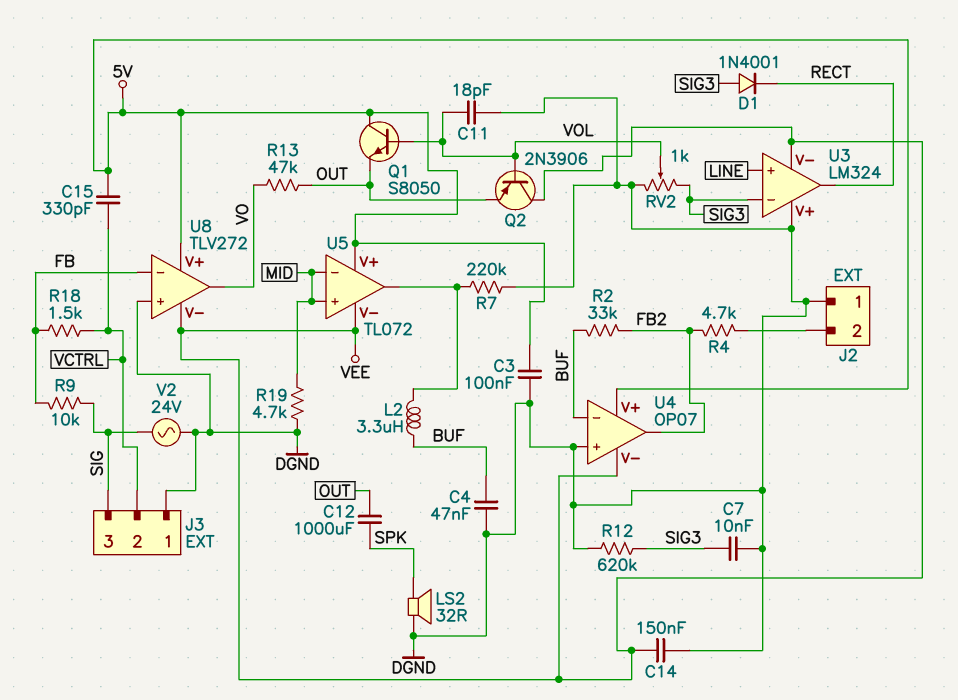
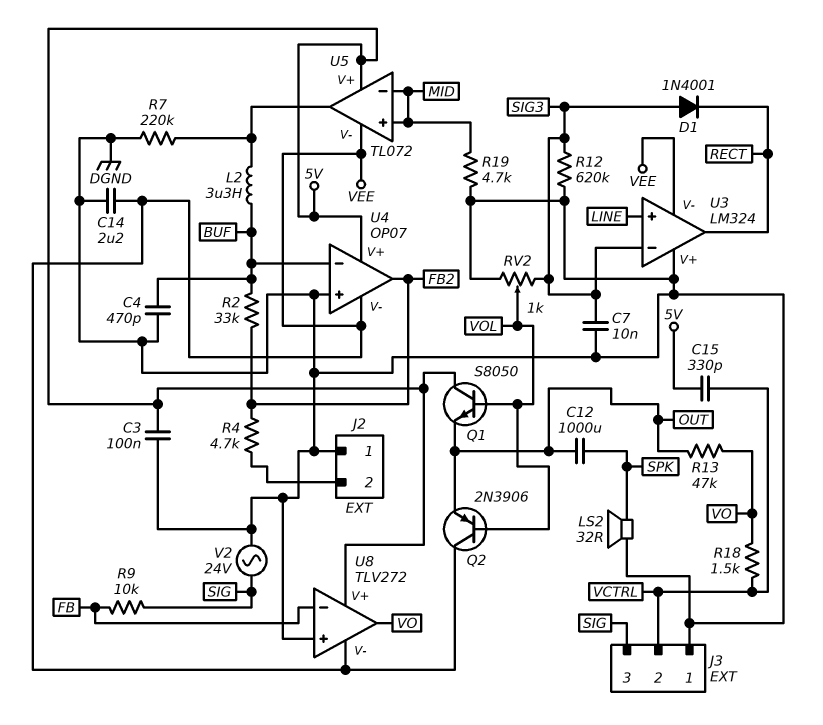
C4: 47nF (BUF, DGND) -> 470pF (BUF, DGND)
C11: 18pF (DGND, VOL) -> none
C14: 150nF (DGND, VEE) -> 2.2uF (DGND, VEE)
R18: 1.5k (FB, VCTRL) -> 1.5k (VCTRL, VO)

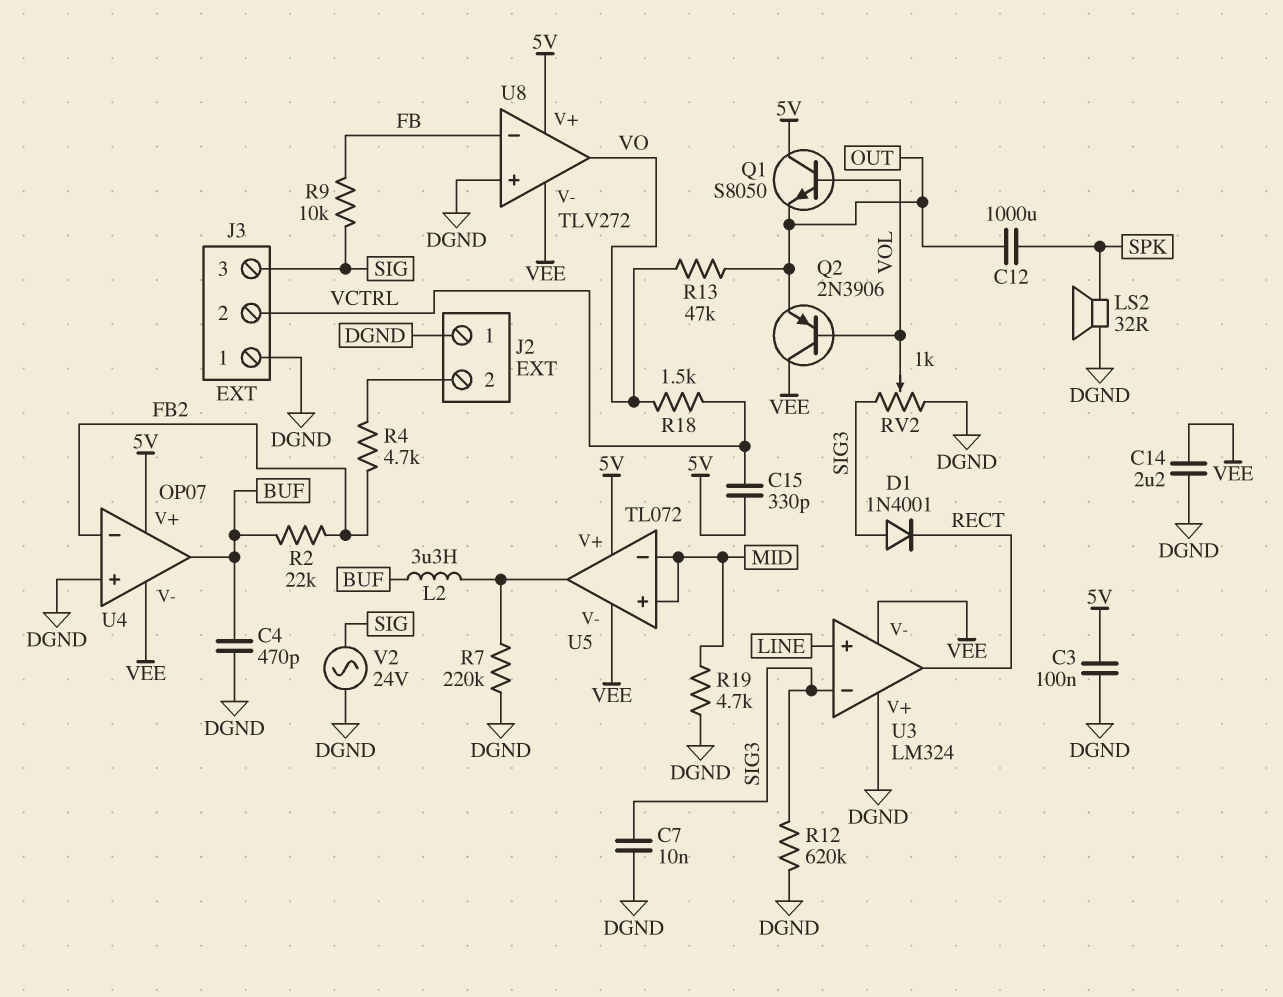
R2: 33k (BUF, FB2) -> 22k (BUF, FB2)
U4 pin in-: BUF -> FB2
U4 pin out: FB2 -> BUF

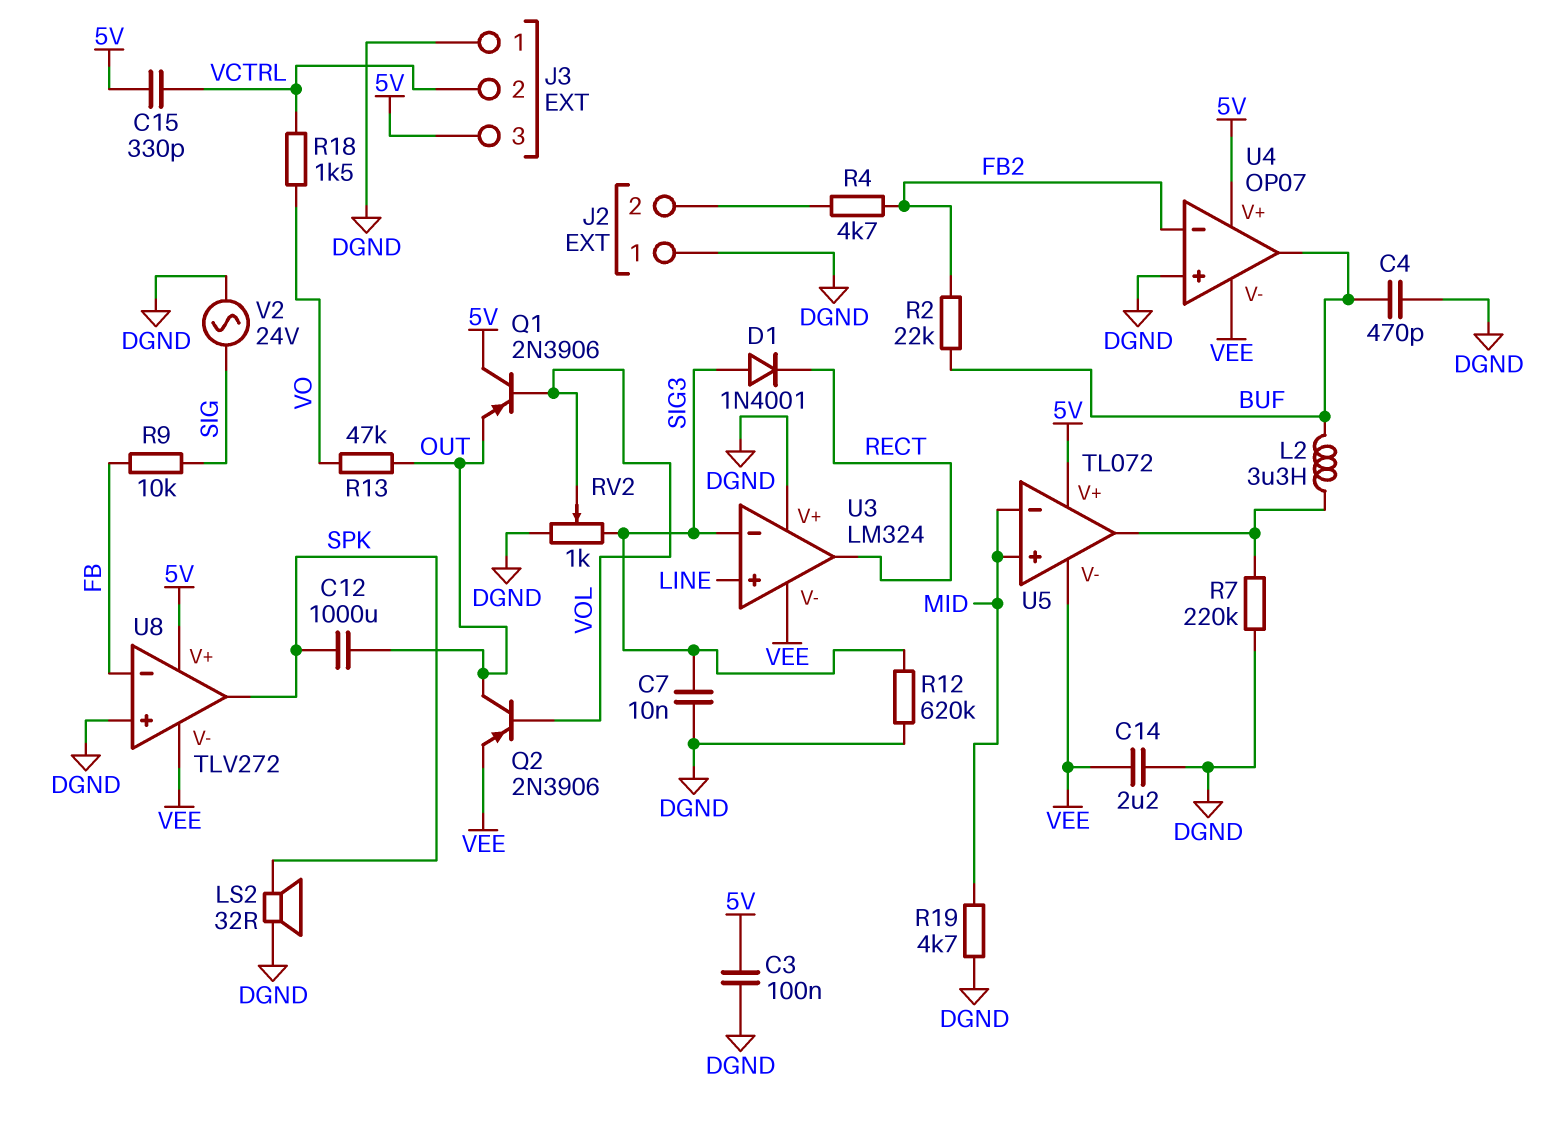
J3 pin 3: SIG -> 5V
Q1: NPN S8050 (B VOL, C 5V, E OUT) -> PNP 2N3906 (B VOL, C 5V, E OUT)
Q2: PNP 2N3906 (B VOL, C VEE, E OUT) -> PNP 2N3906 (B VOL, C OUT, E VEE)
U8 pin out: VO -> SPK

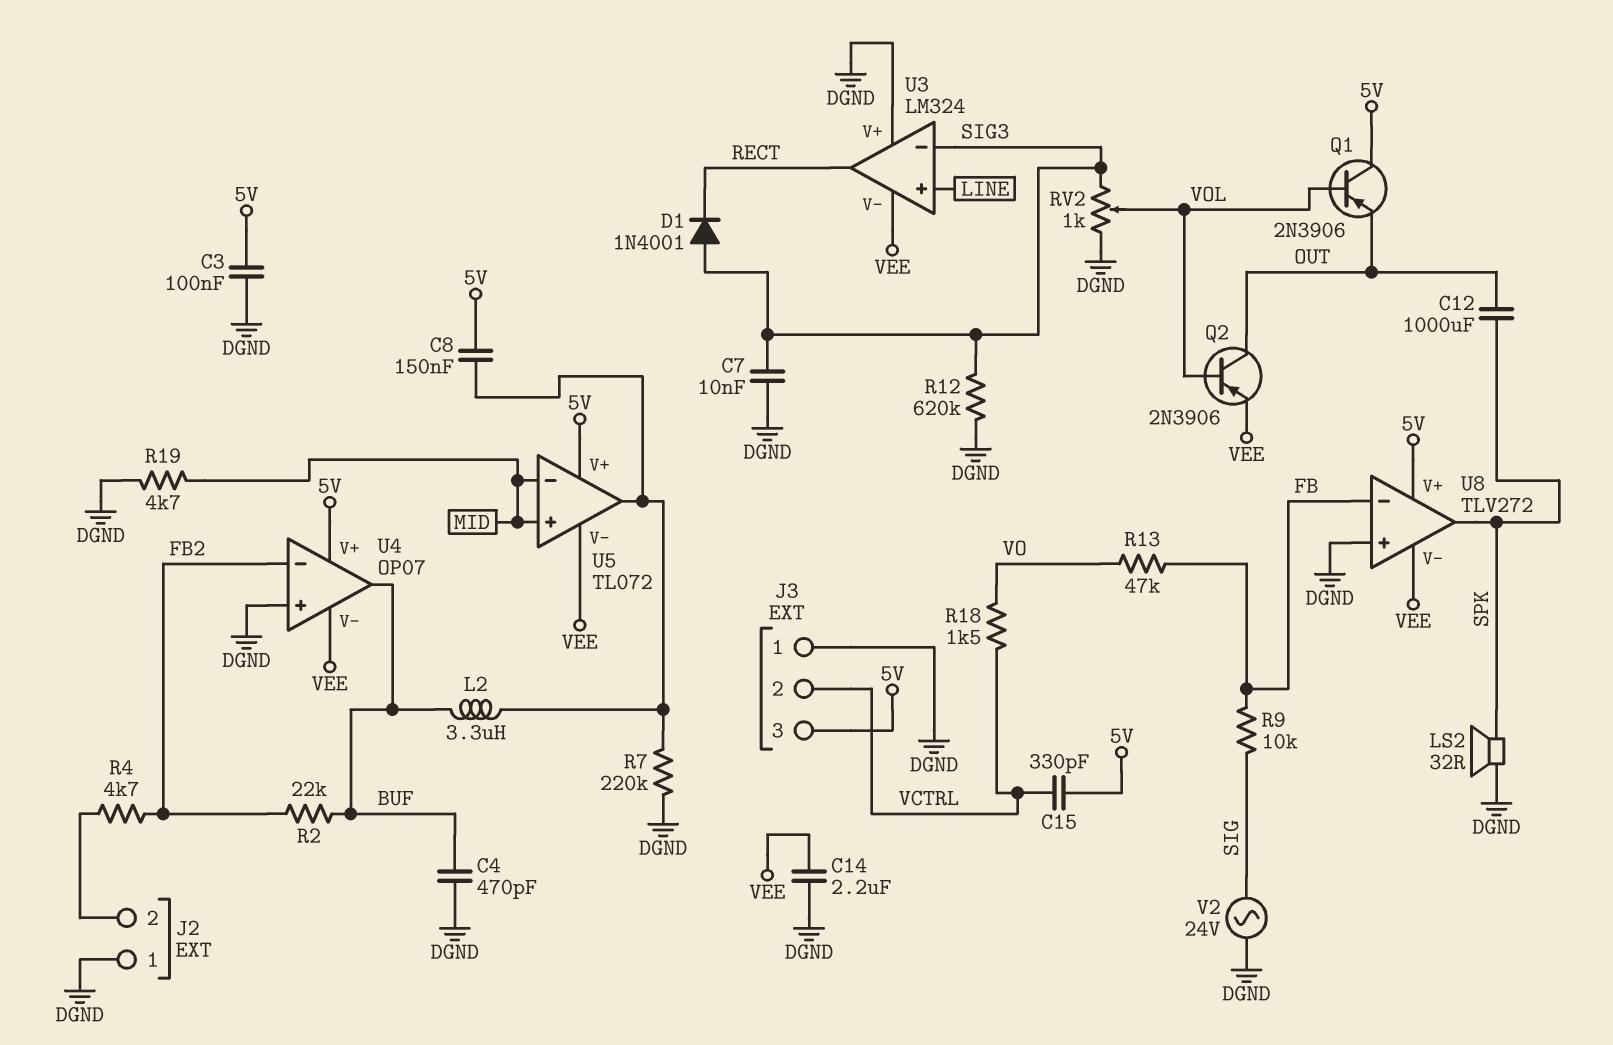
C8: none -> 150nF (5V, U5/out)
R13: 47k (OUT, VO) -> 47k (FB, VO)

